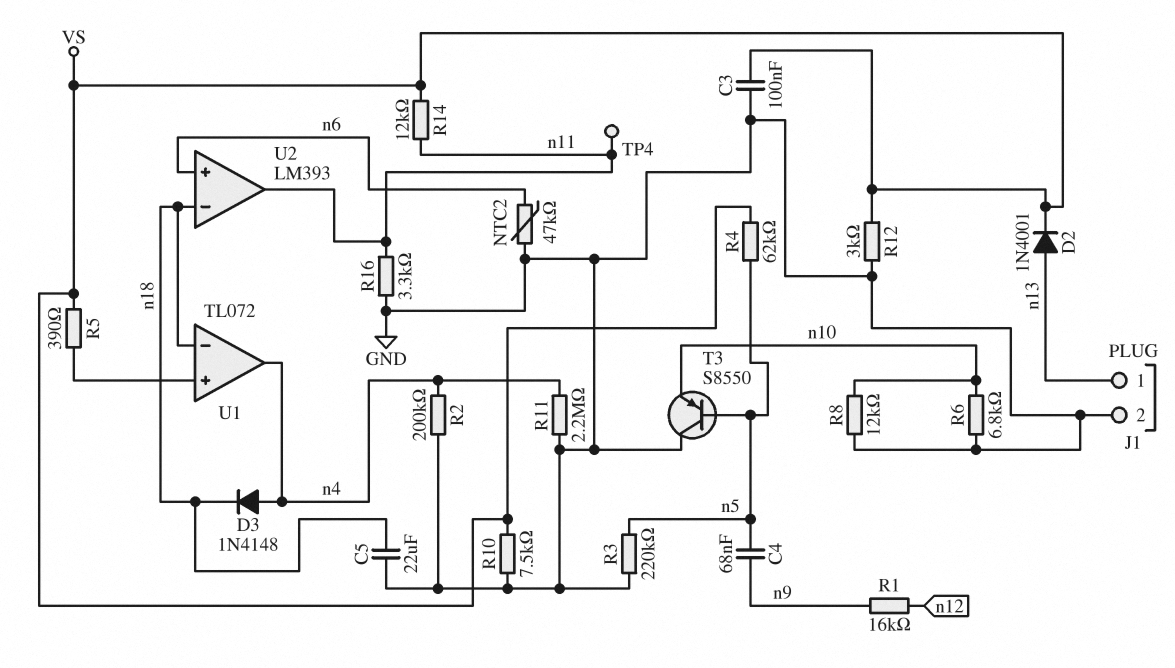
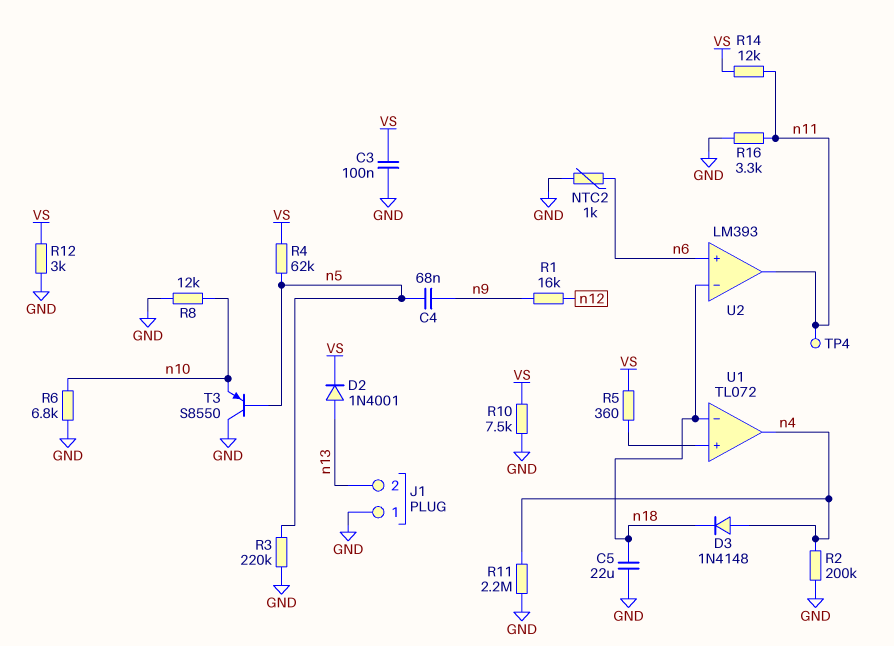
J1 pin 1: n13 -> GND
J1 pin 2: GND -> n13
NTC2: 47k (GND, n6) -> 1k (GND, n6)
R5: 390 (U1/in+, VS) -> 360 (U1/in+, VS)

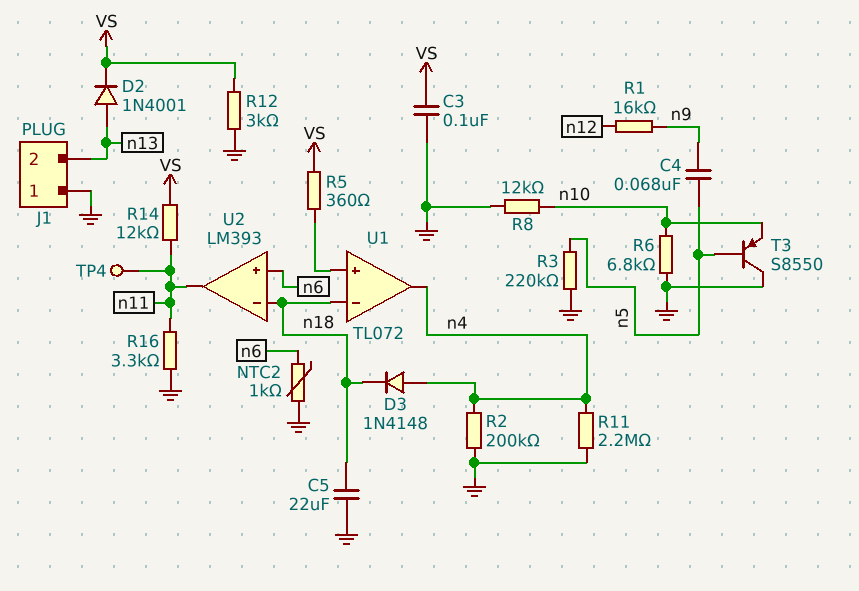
R4: 62k (VS, n5) -> none
R10: 7.5k (GND, VS) -> none

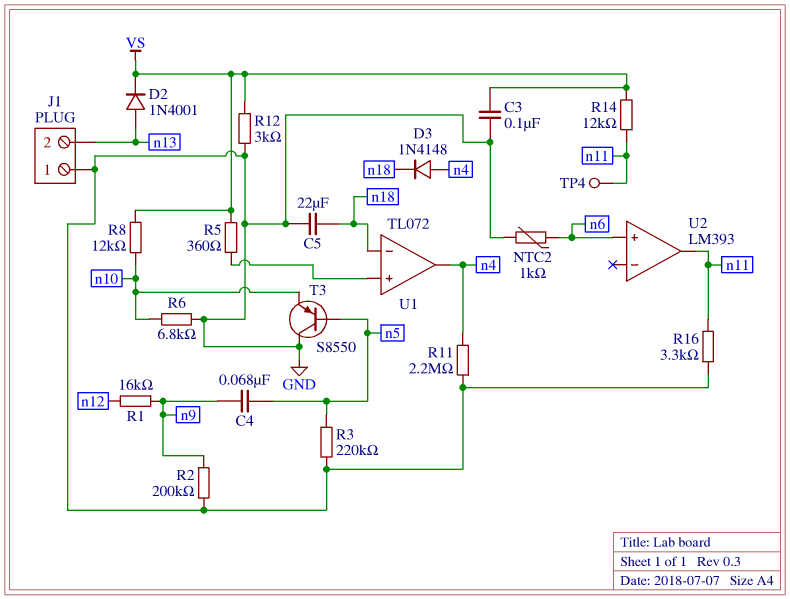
R2: 200k (GND, n4) -> 200k (GND, n9)
R8: 12k (GND, n10) -> 12k (VS, n10)
U2 pin in-: n18 -> none

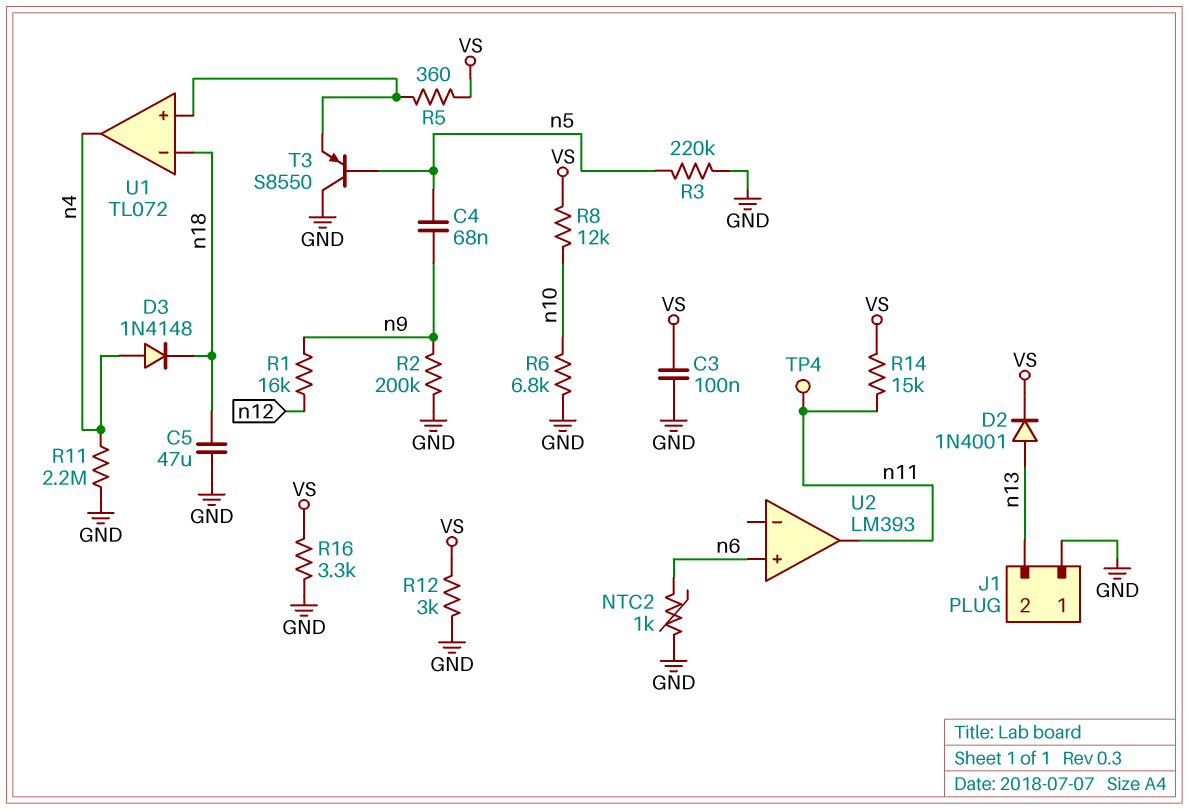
C5: 22uF (GND, n18) -> 47uF (GND, n18)
R14: 12k (VS, n11) -> 15k (VS, n11)
R16: 3.3k (GND, n11) -> 3.3k (GND, VS)
T3: PNP S8550 (B n5, C GND, E n10) -> PNP S8550 (B n5, C GND, E U1/in+)

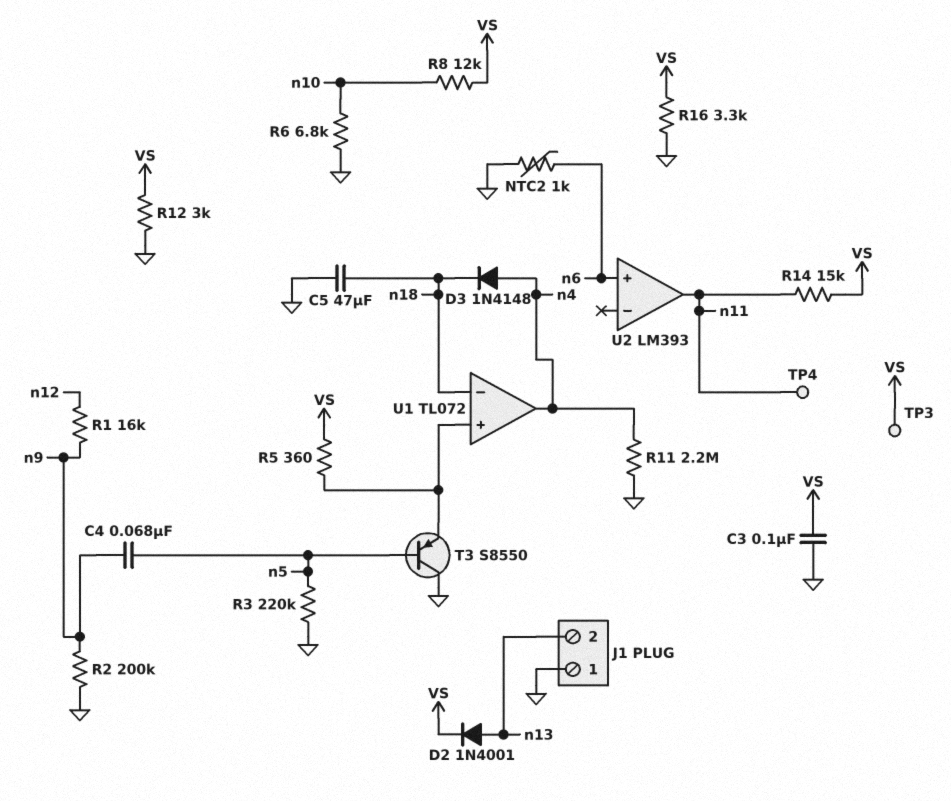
TP3: none -> test point (VS)

